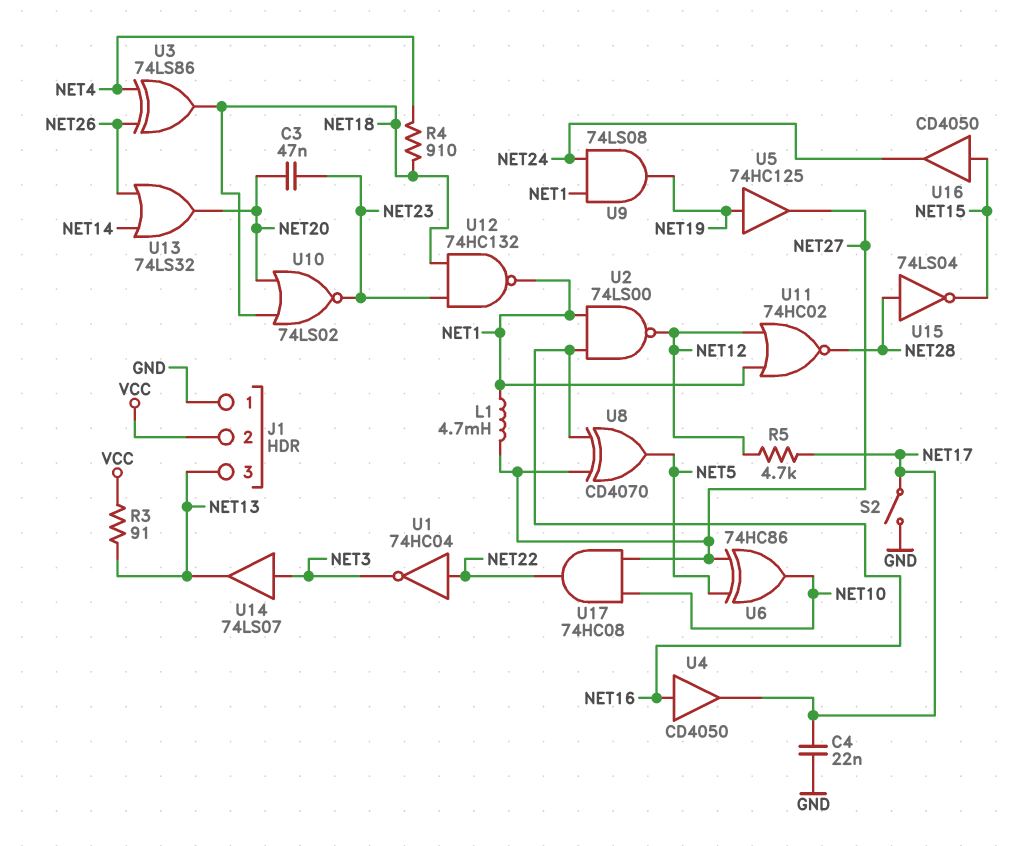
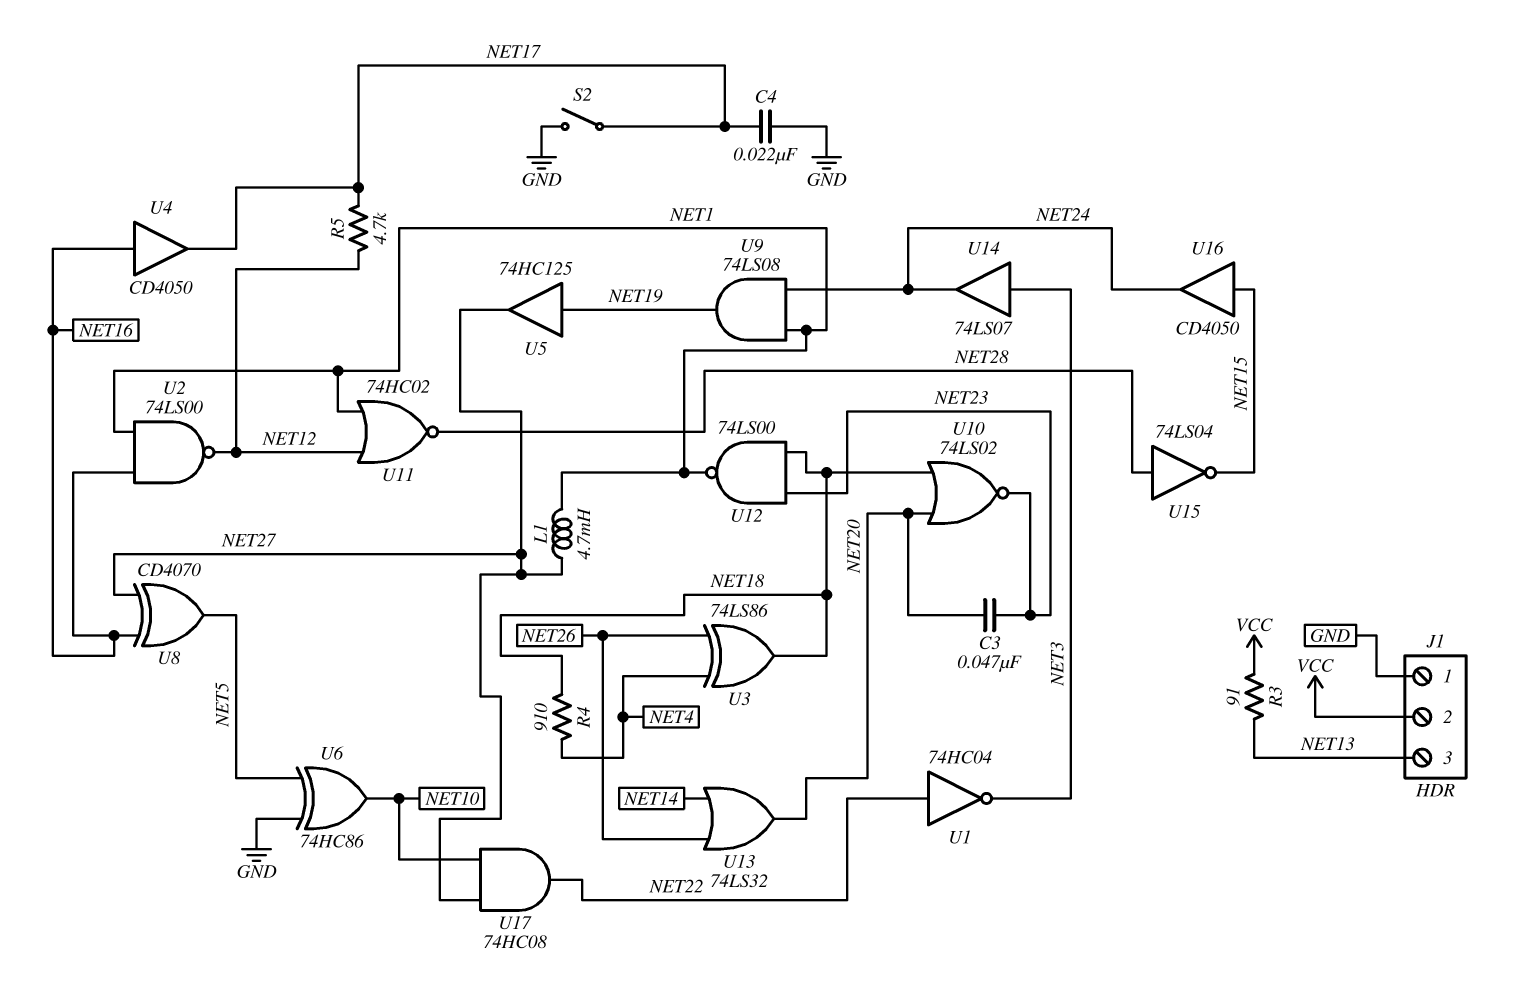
U6: XOR 74HC86 (in NET5, in NET27, out NET10) -> XOR 74HC86 (in GND, in NET5, out NET10)
U12: NAND 74HC132 (in NET18, in NET23, out NET1) -> NAND 74LS00 (in NET18, in NET23, out NET1)
U14: buffer 74LS07 (in NET3, out NET13) -> buffer 74LS07 (in NET3, out NET24)

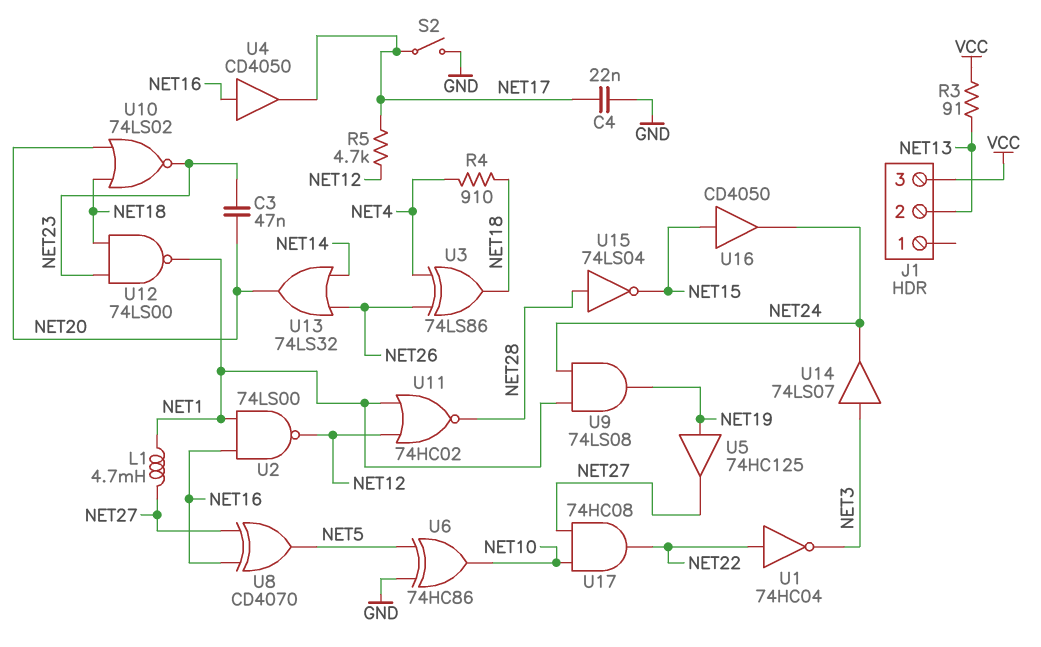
J1 pin 1: GND -> none
J1 pin 2: VCC -> NET13
J1 pin 3: NET13 -> VCC

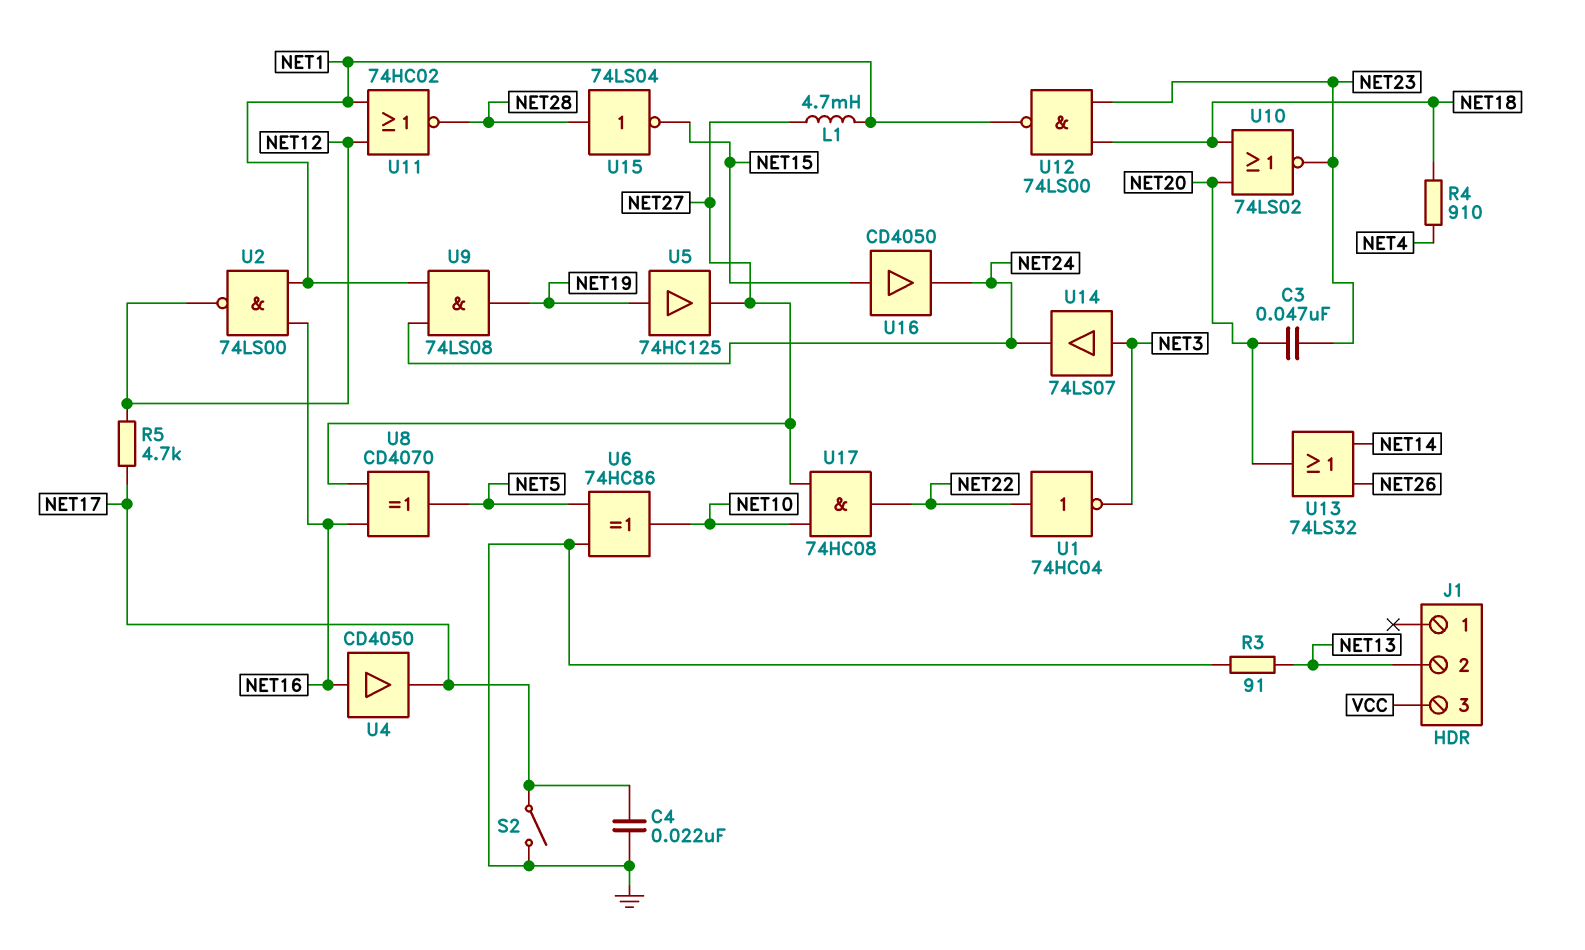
R3: 91 (NET13, VCC) -> 91 (GND, NET13)
U3: XOR 74LS86 (in NET4, in NET26, out NET18) -> none

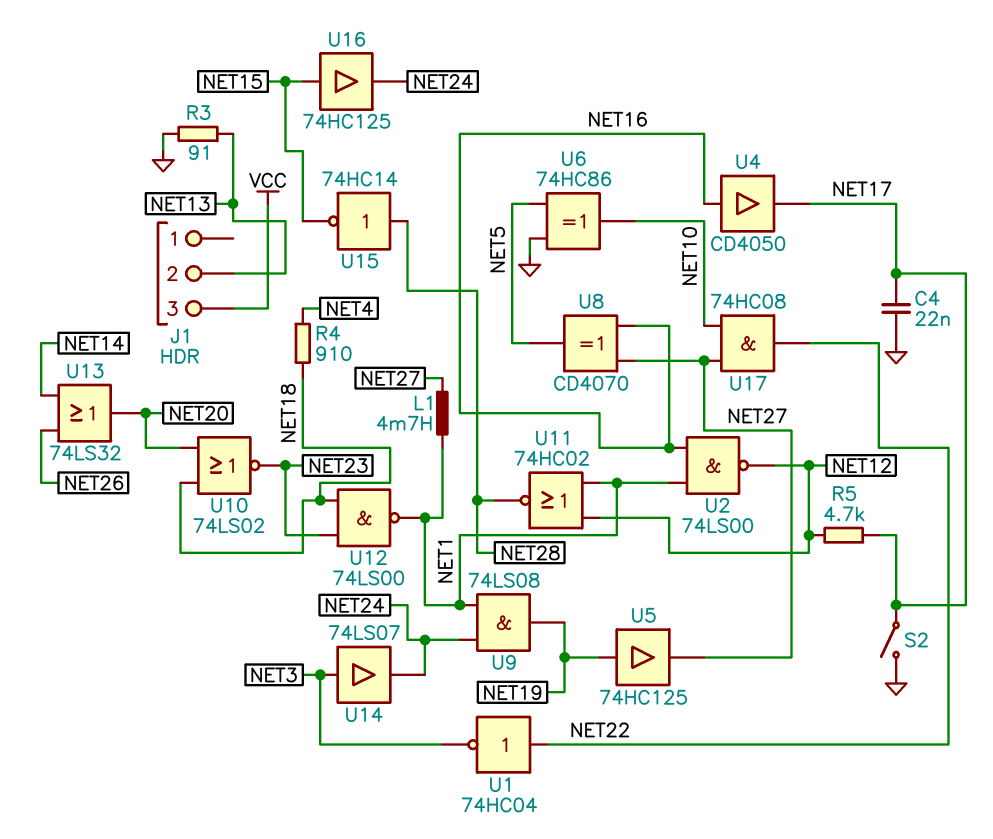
C3: 47nF (NET20, NET23) -> none
U15: NOT 74LS04 (in NET28, out NET15) -> NOT 74HC14 (in NET28, out NET15)
U16: buffer CD4050 (in NET15, out NET24) -> buffer 74HC125 (in NET15, out NET24)

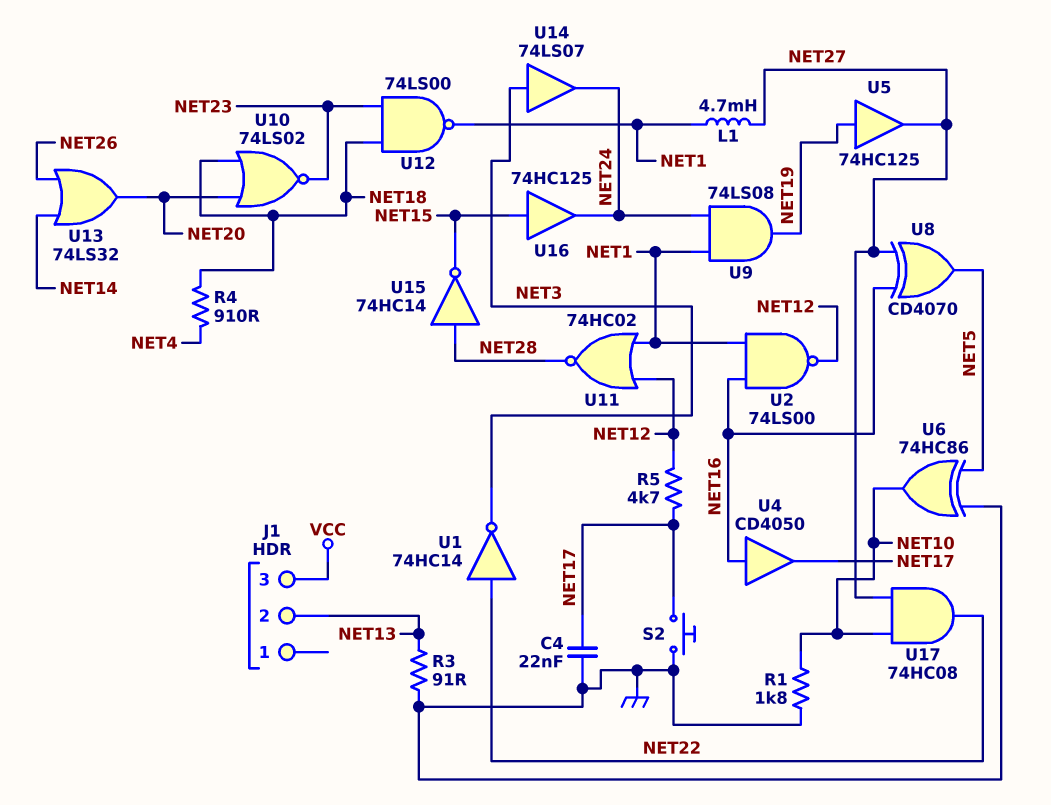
R1: none -> 1.8k (GND, NET10)
S2: switch (GND, NET17) -> button (GND, NET17)
U1: NOT 74HC04 (in NET22, out NET3) -> NOT 74HC14 (in NET22, out NET3)

